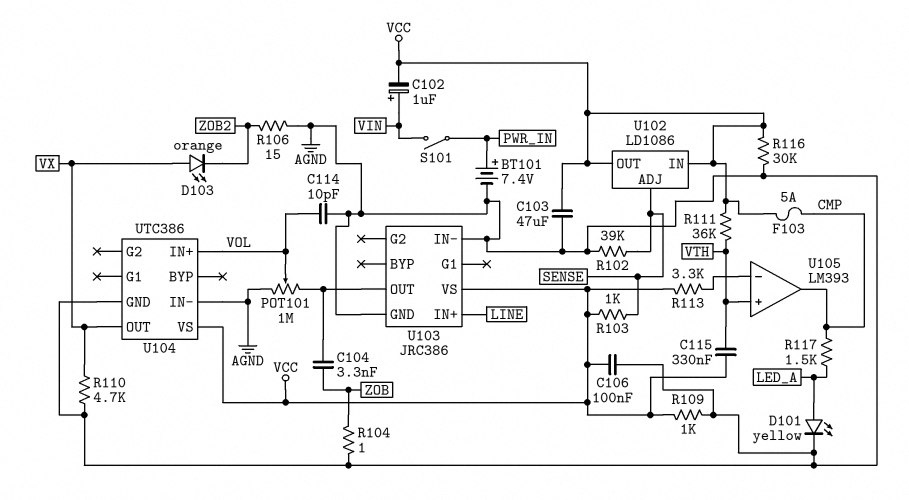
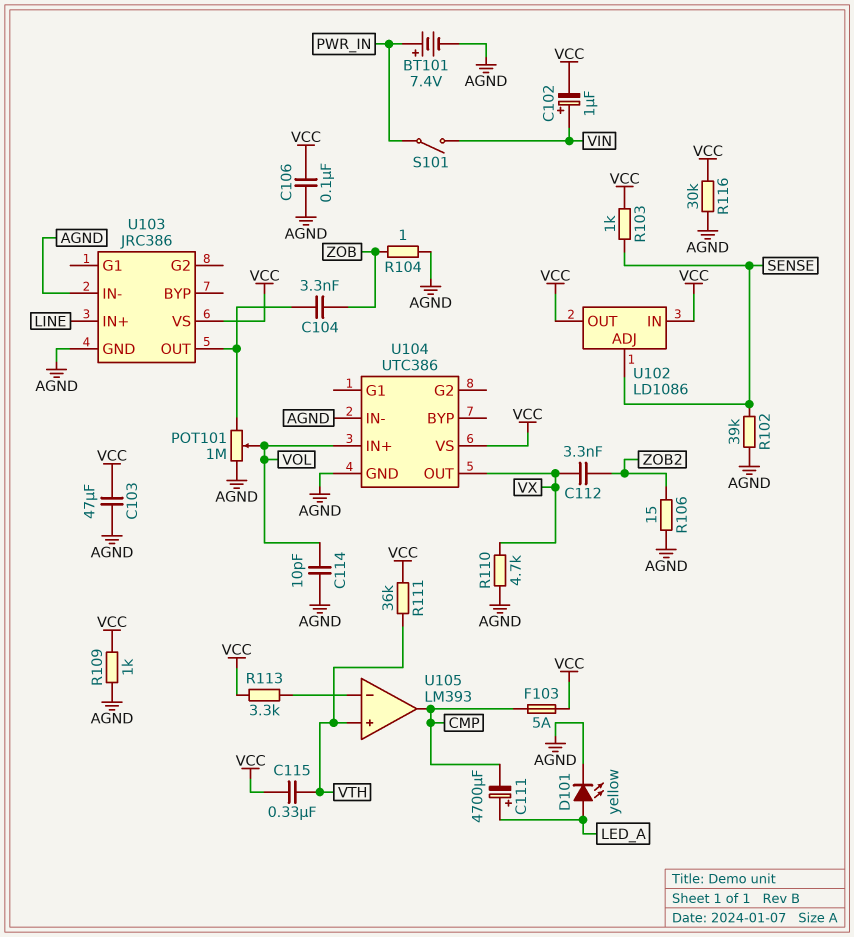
C111: none -> 4700uF (plus LED_A, minus CMP)
C112: none -> 3.3nF (VX, ZOB2)
D103: LED orange (A VX, K ZOB2) -> none
R117: 1.5k (CMP, LED_A) -> none

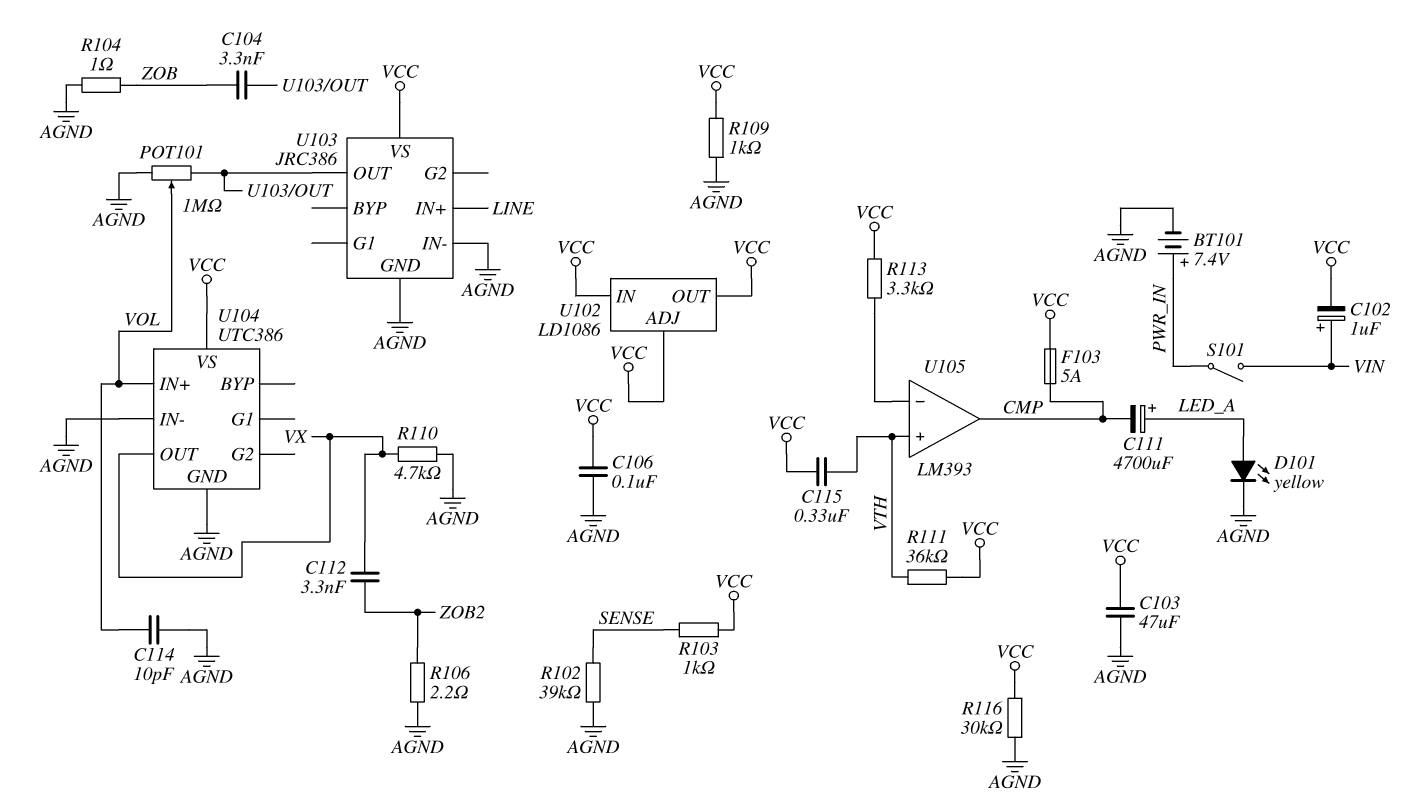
R106: 15 (AGND, ZOB2) -> 2.2 (AGND, ZOB2)
U102 pin ADJ: SENSE -> VCC

